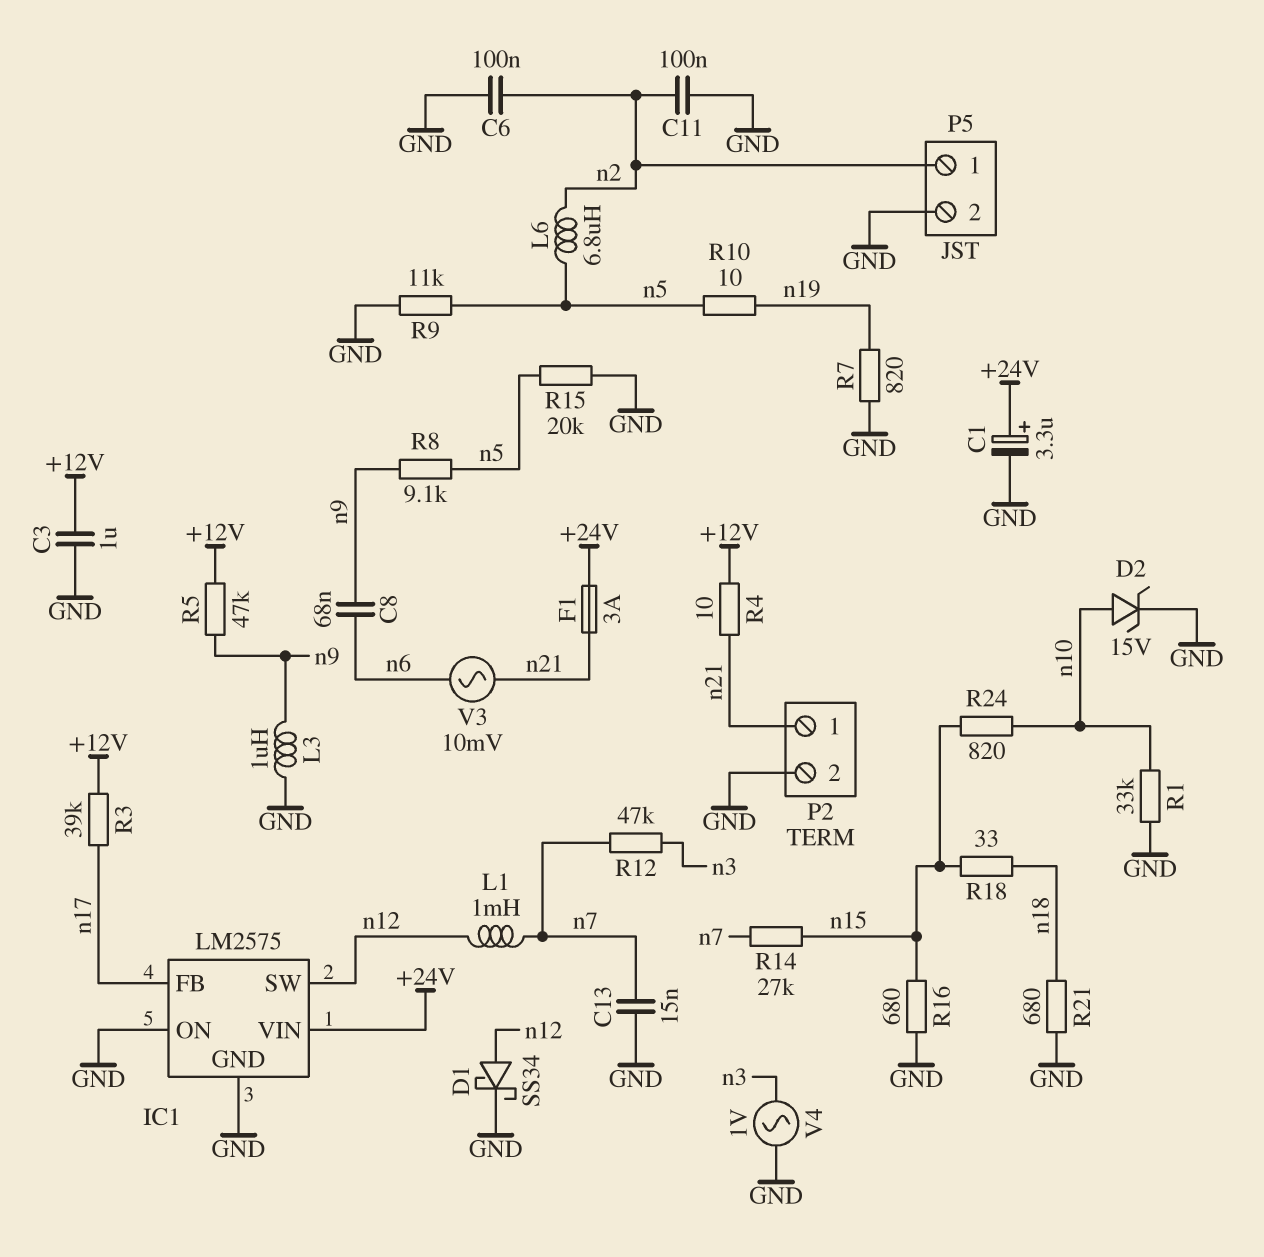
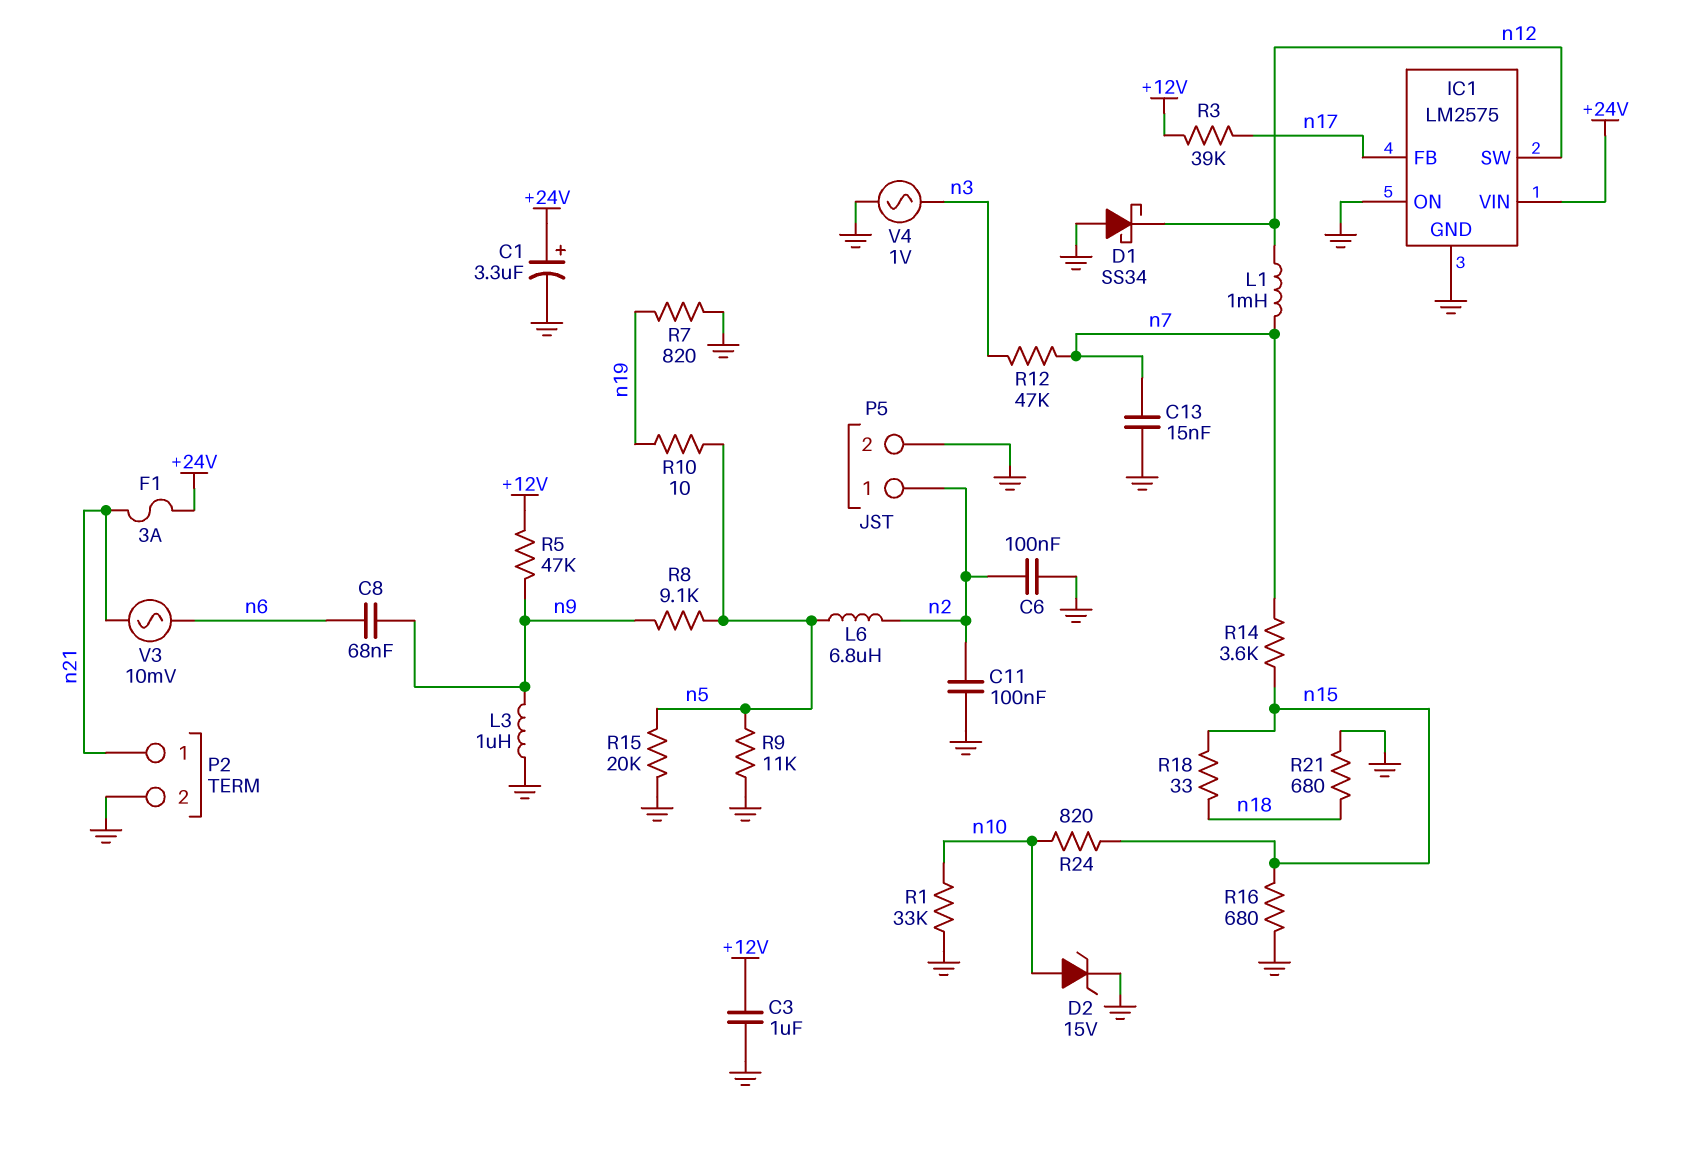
D1: schottky SS34 (A n12, K GND) -> schottky SS34 (A GND, K n12)
R4: 10 (+12V, n21) -> none
R14: 27k (n7, n15) -> 3.6k (n7, n15)

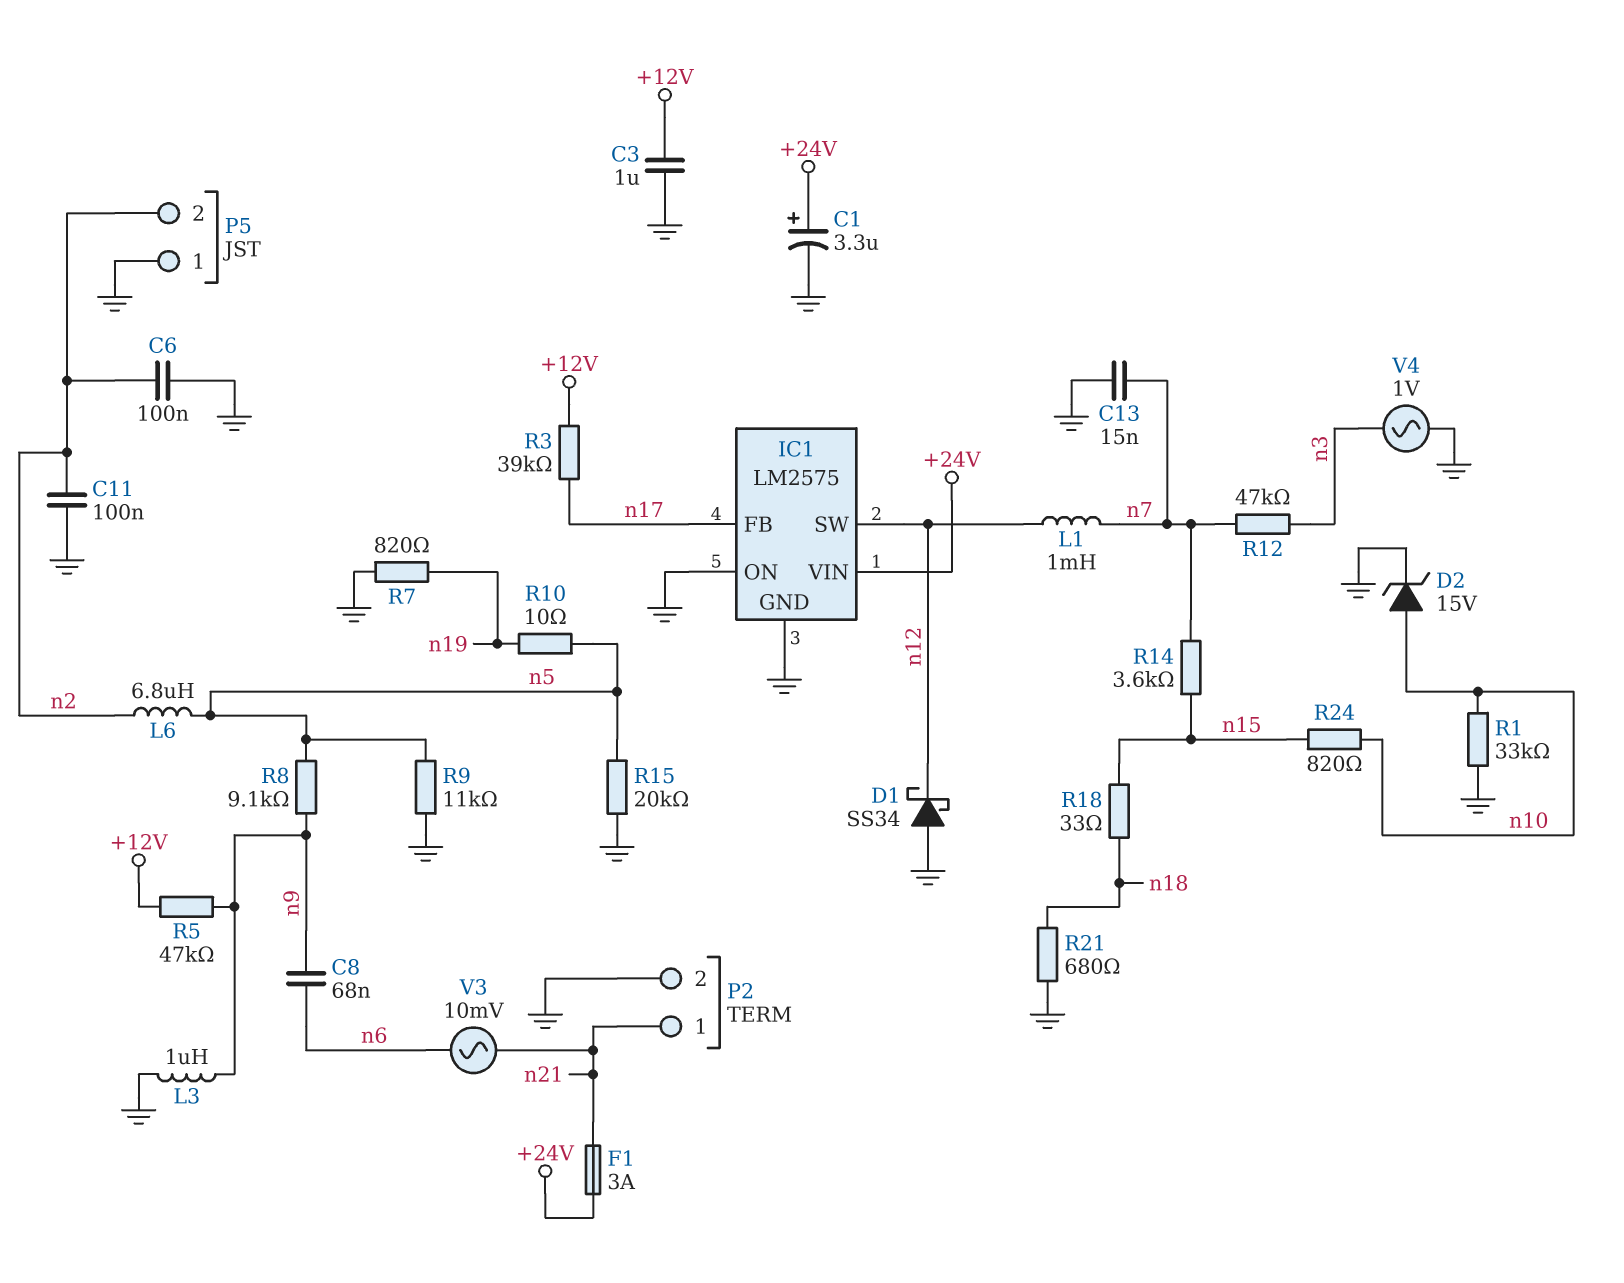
P5 pin 1: n2 -> GND
P5 pin 2: GND -> n2
R16: 680 (GND, n15) -> none

